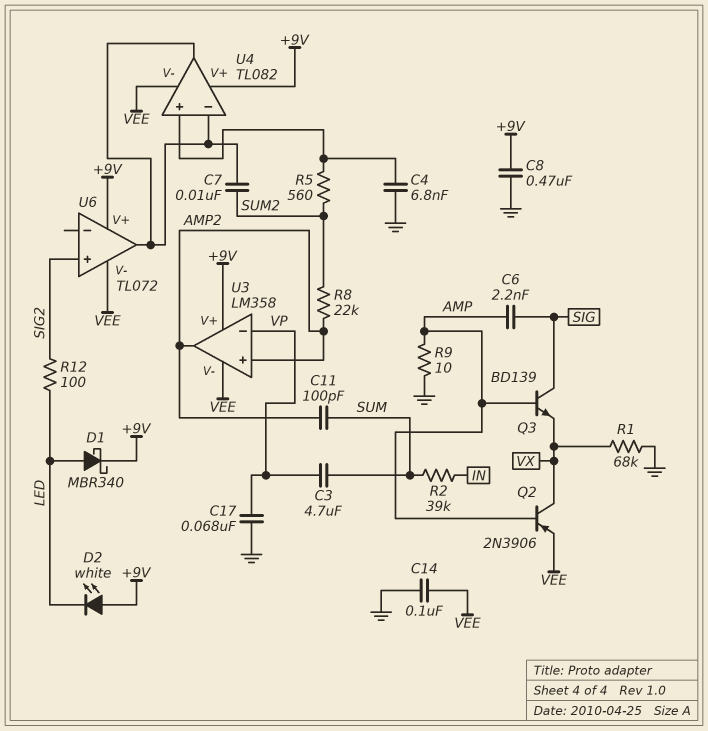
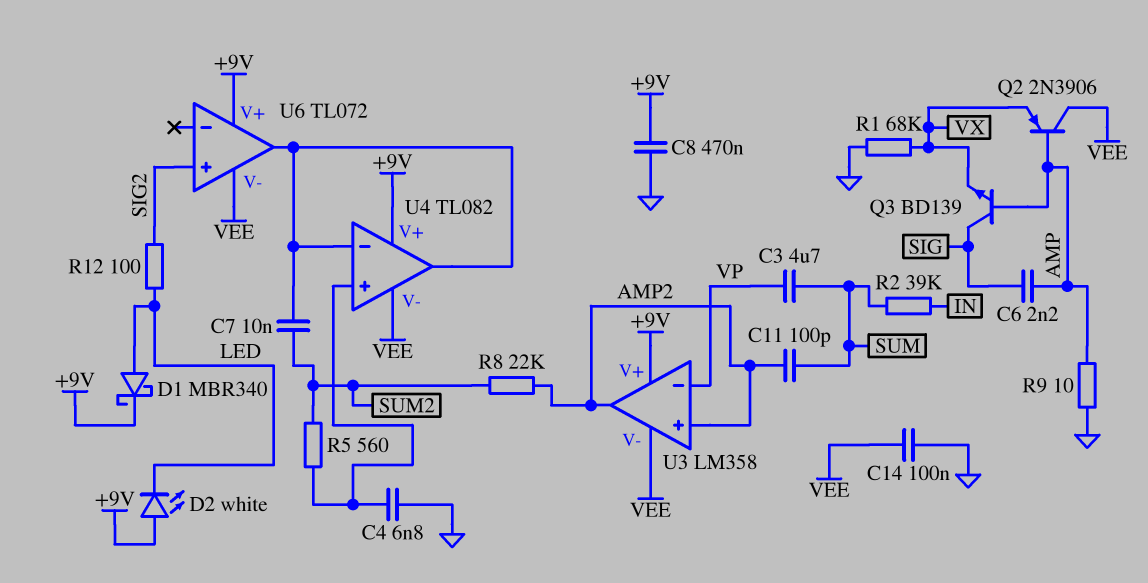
C17: 68nF (GND, VP) -> none
Q2: PNP 2N3906 (B AMP, C VX, E VEE) -> PNP 2N3906 (B AMP, C VEE, E VX)

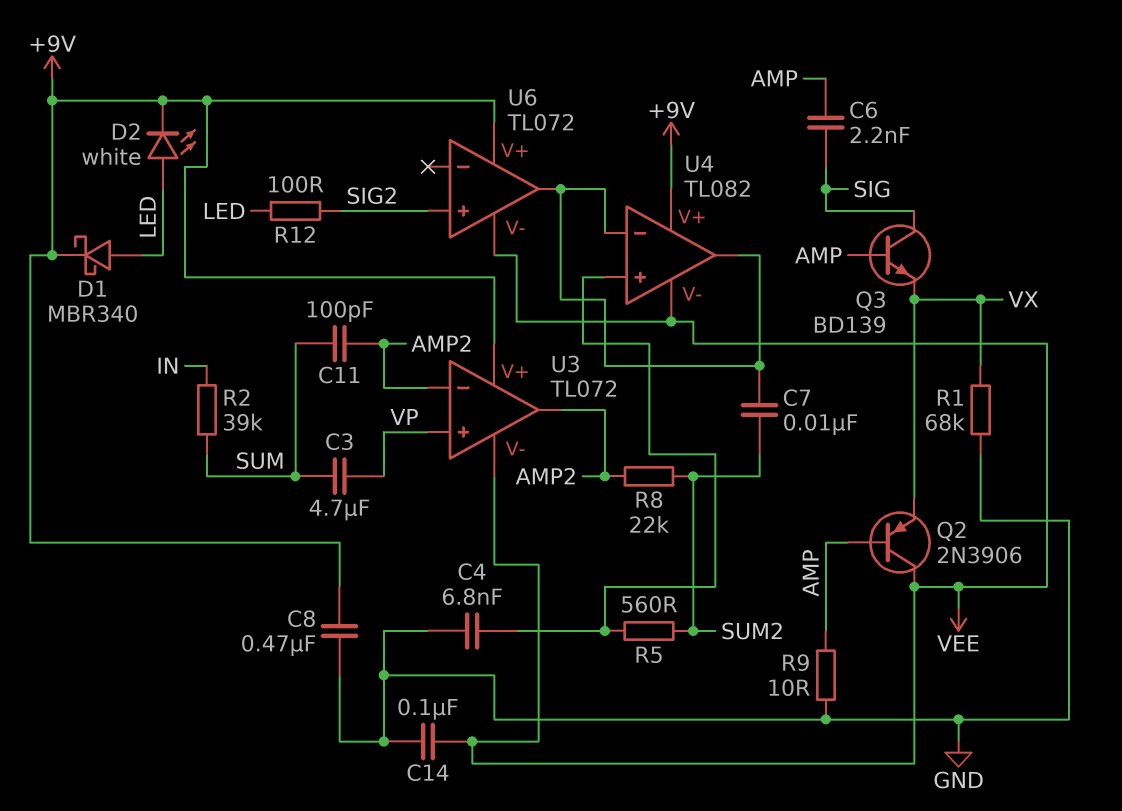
D2: LED white (A +9V, K LED) -> LED white (A LED, K +9V)
U3: LM358 -> TL072
U3 pin in+: AMP2 -> VP
U3 pin in-: VP -> AMP2

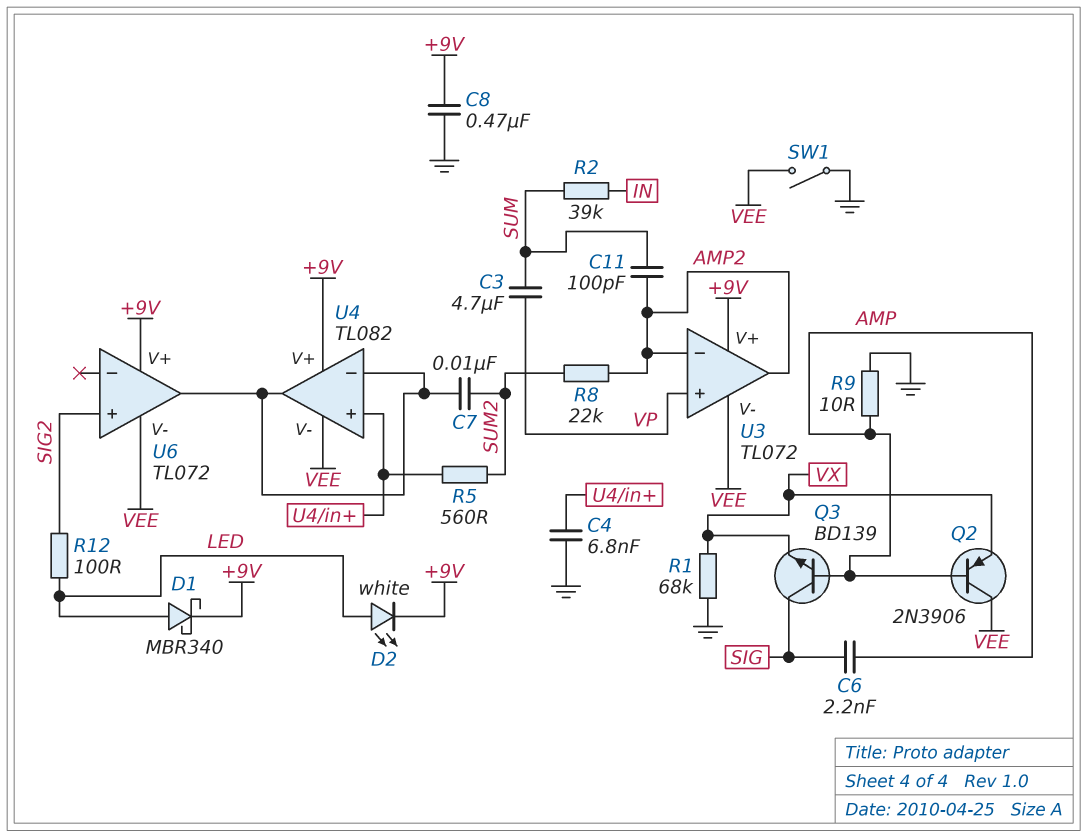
C14: 100nF (GND, VEE) -> none
SW1: none -> switch (GND, VEE)

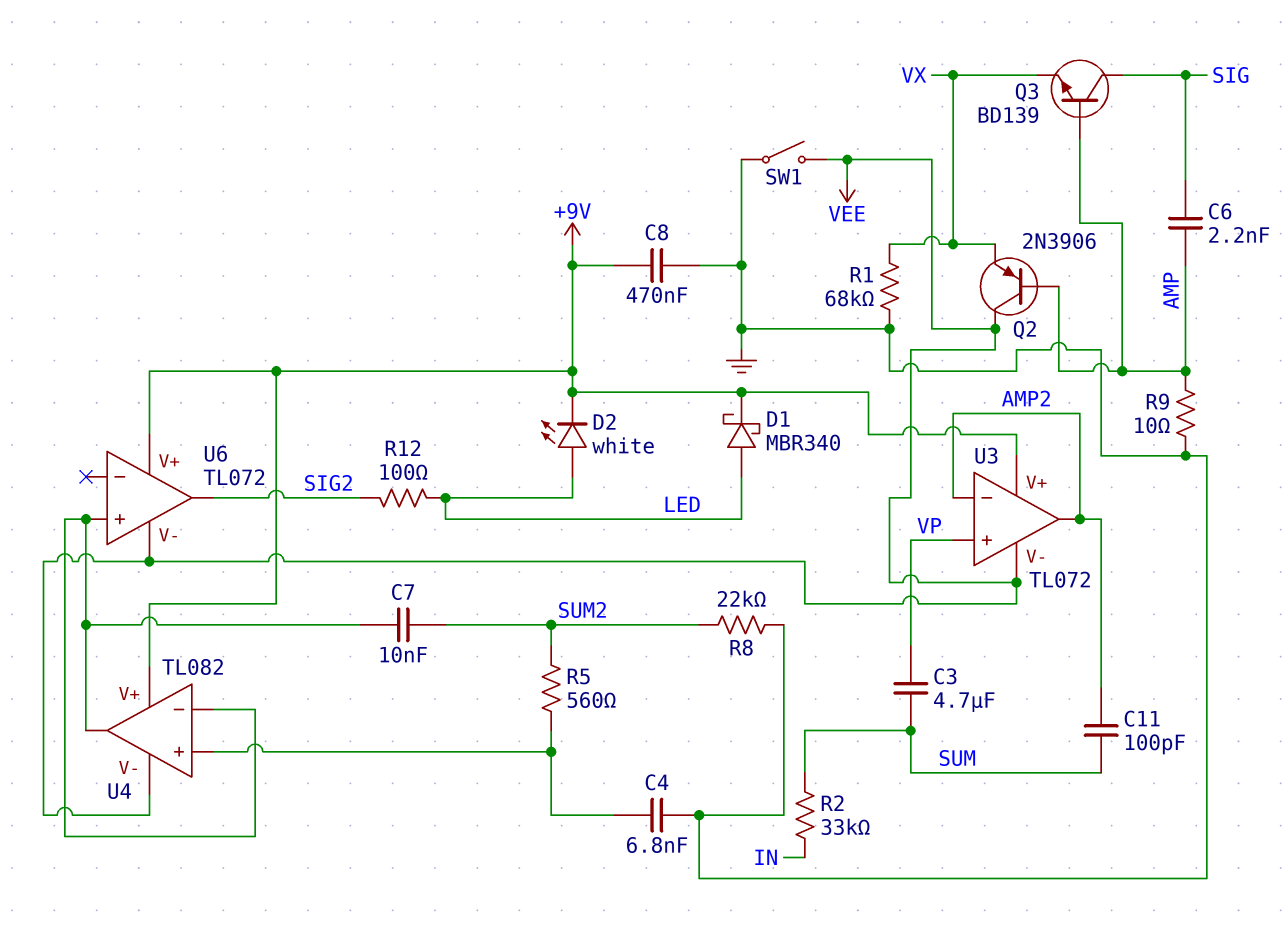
R2: 39k (IN, SUM) -> 33k (IN, SUM)
R8: 22k (AMP2, SUM2) -> 22k (GND, SUM2)
U6 pin in+: SIG2 -> U4/in-
U6 pin out: U4/in- -> SIG2

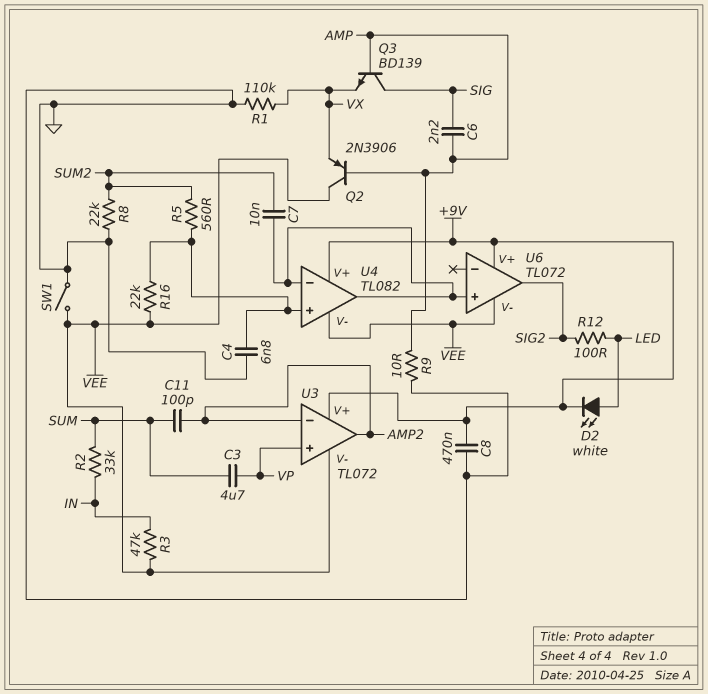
D1: schottky MBR340 (A LED, K +9V) -> none
R1: 68k (GND, VX) -> 110k (GND, VX)
R3: none -> 47k (IN, VEE)
R16: none -> 22k (U4/in+, VEE)

